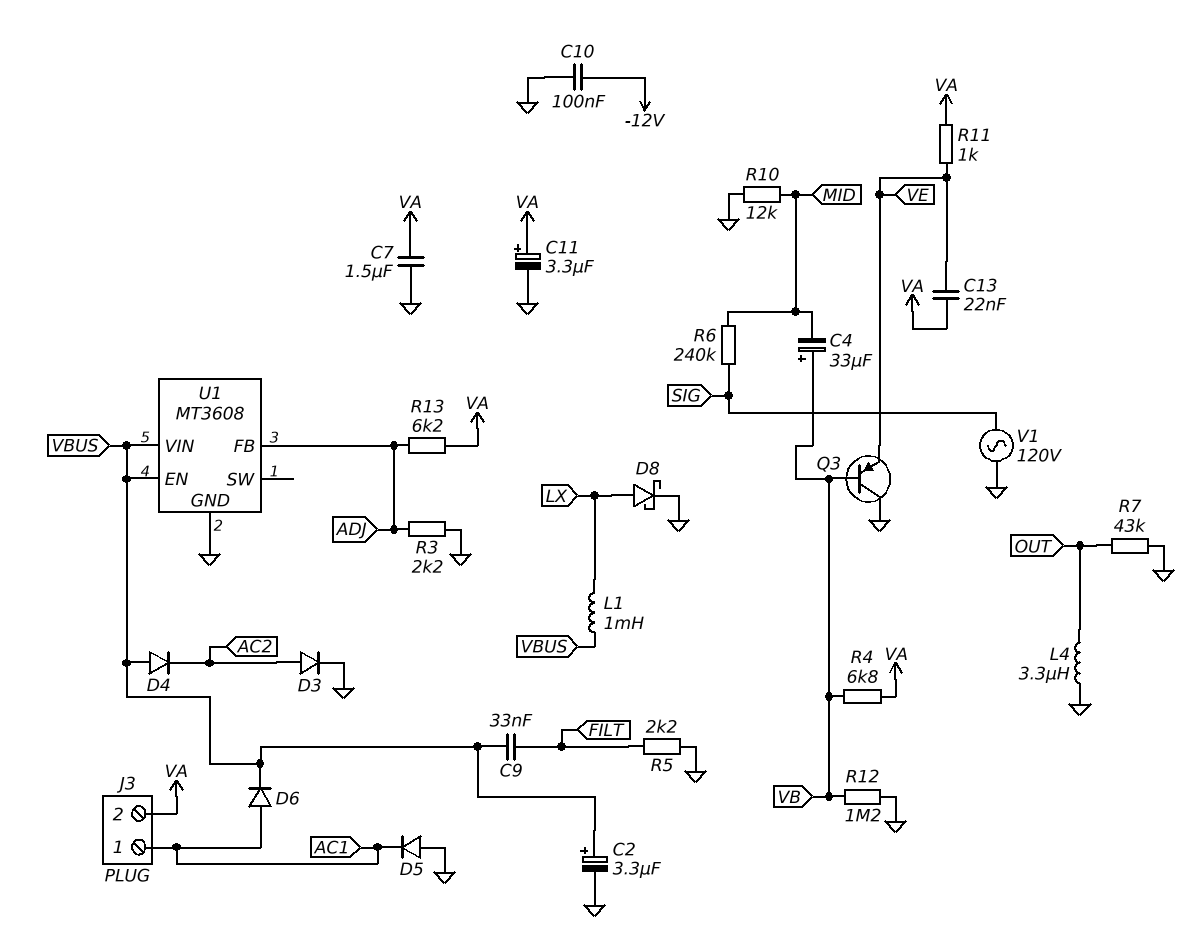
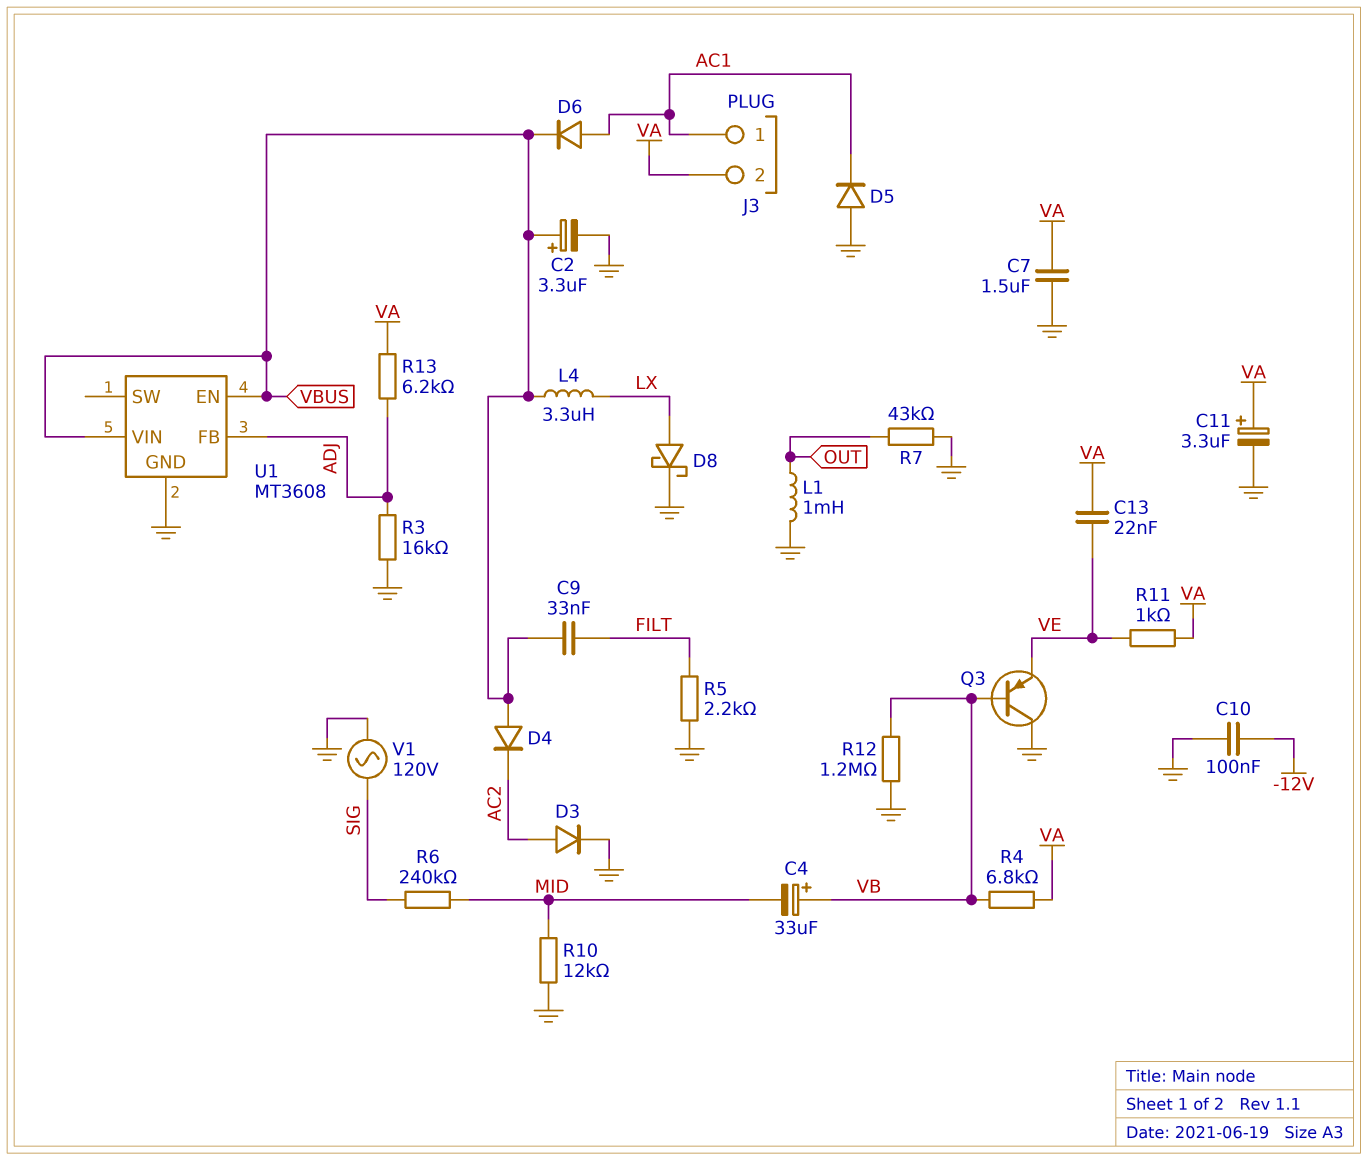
L1: 1mH (LX, VBUS) -> 1mH (GND, OUT)
L4: 3.3uH (GND, OUT) -> 3.3uH (LX, VBUS)
R3: 2.2k (ADJ, GND) -> 16k (ADJ, GND)

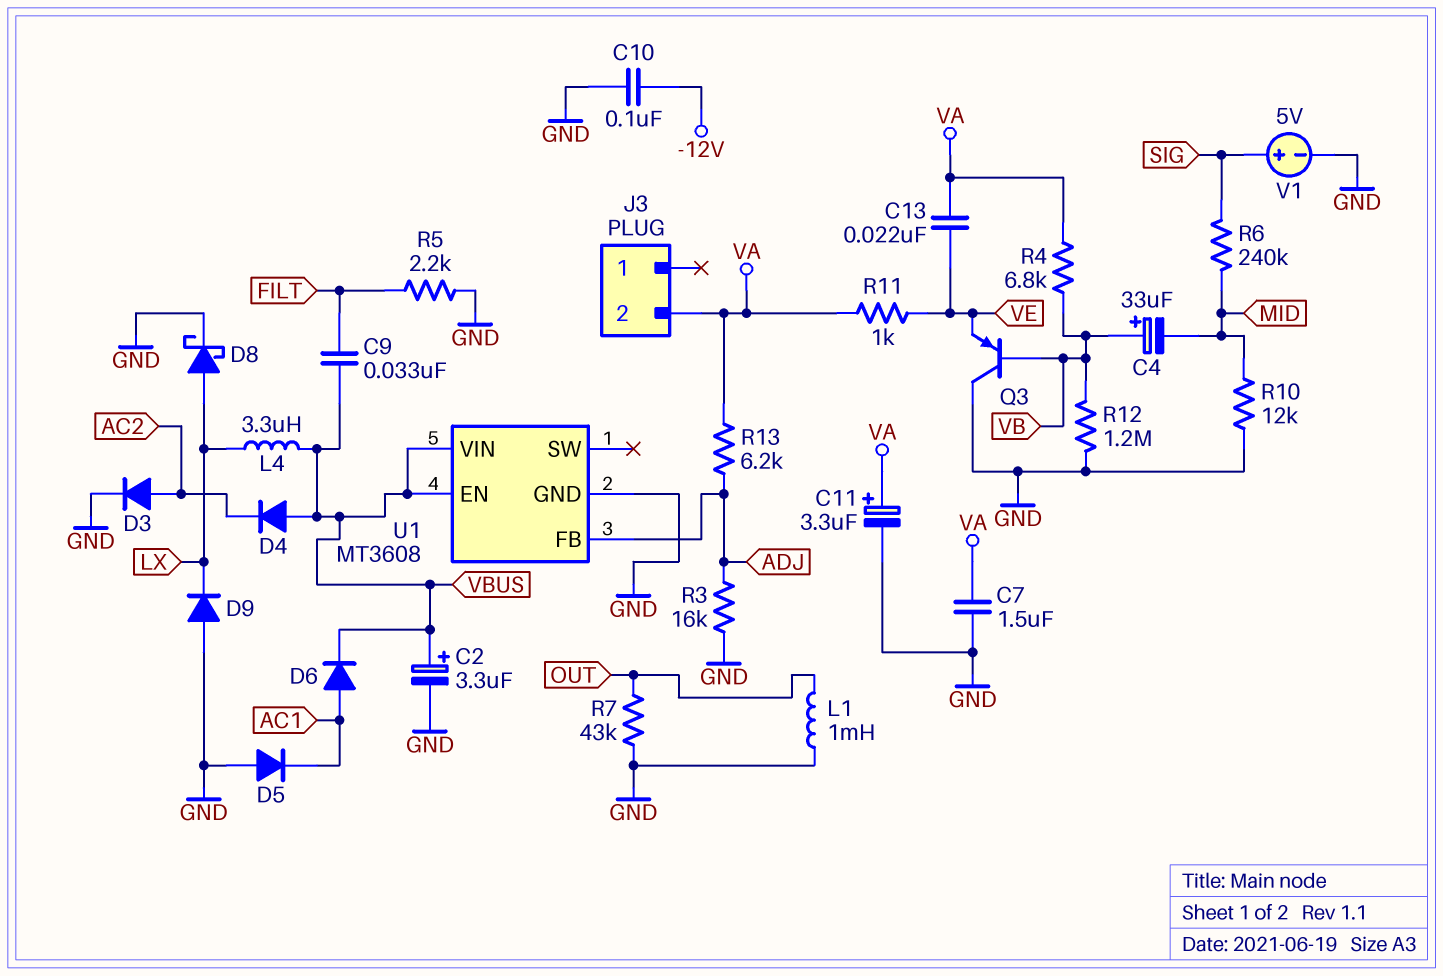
D9: none -> diode (A GND, K LX)
J3 pin 1: AC1 -> none
V1: AC 120V (GND, SIG) -> 5V (plus SIG, minus GND)

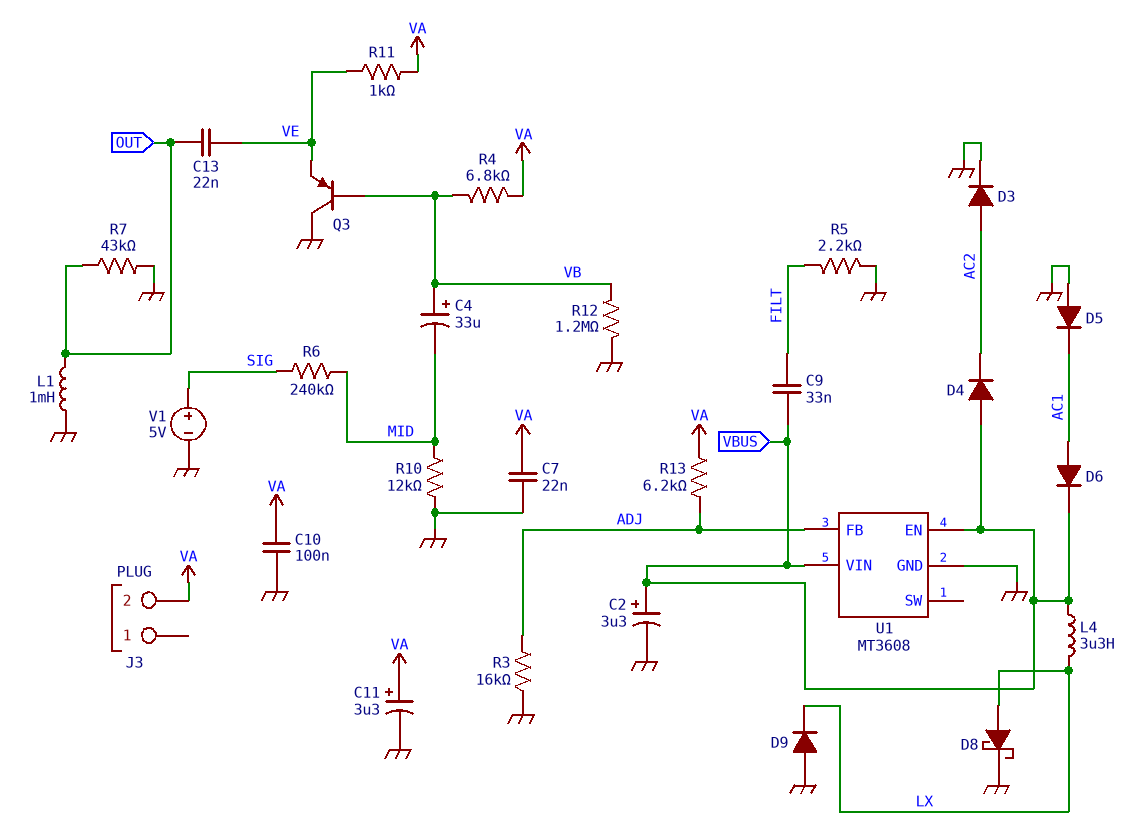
C7: 1.5uF (GND, VA) -> 22nF (GND, VA)
C10: 100nF (-12V, GND) -> 100nF (GND, VA)
C13: 22nF (VA, VE) -> 22nF (OUT, VE)

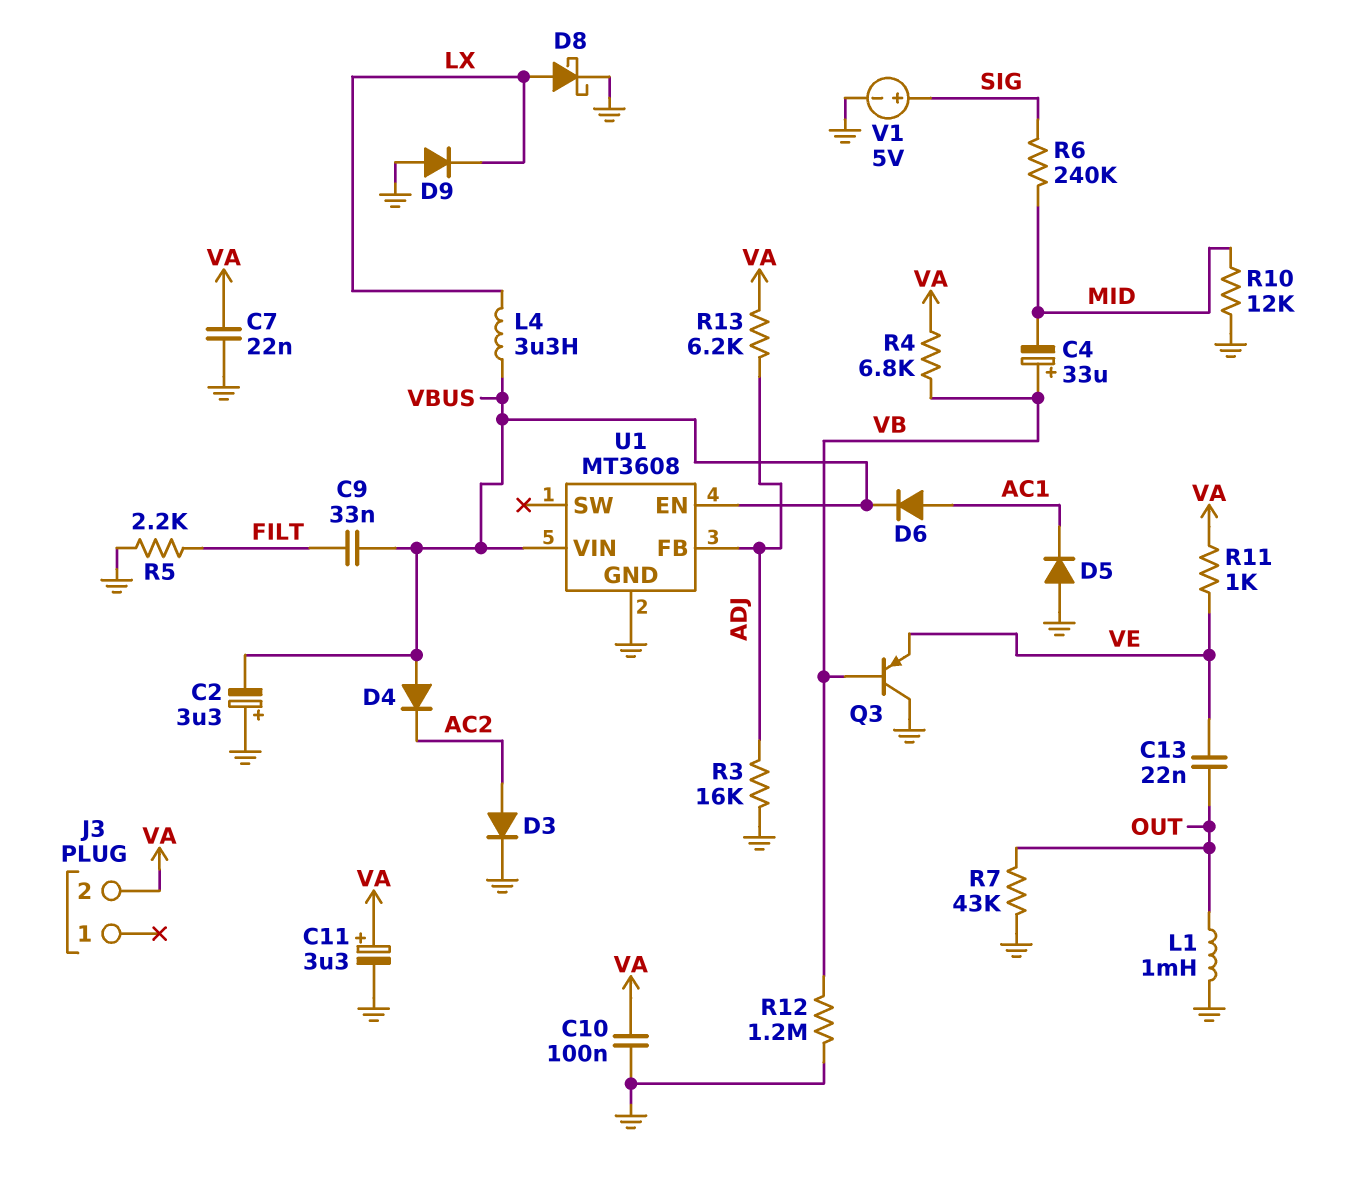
C2: 3.3uF (plus VBUS, minus GND) -> 3.3uF (plus GND, minus VBUS)

